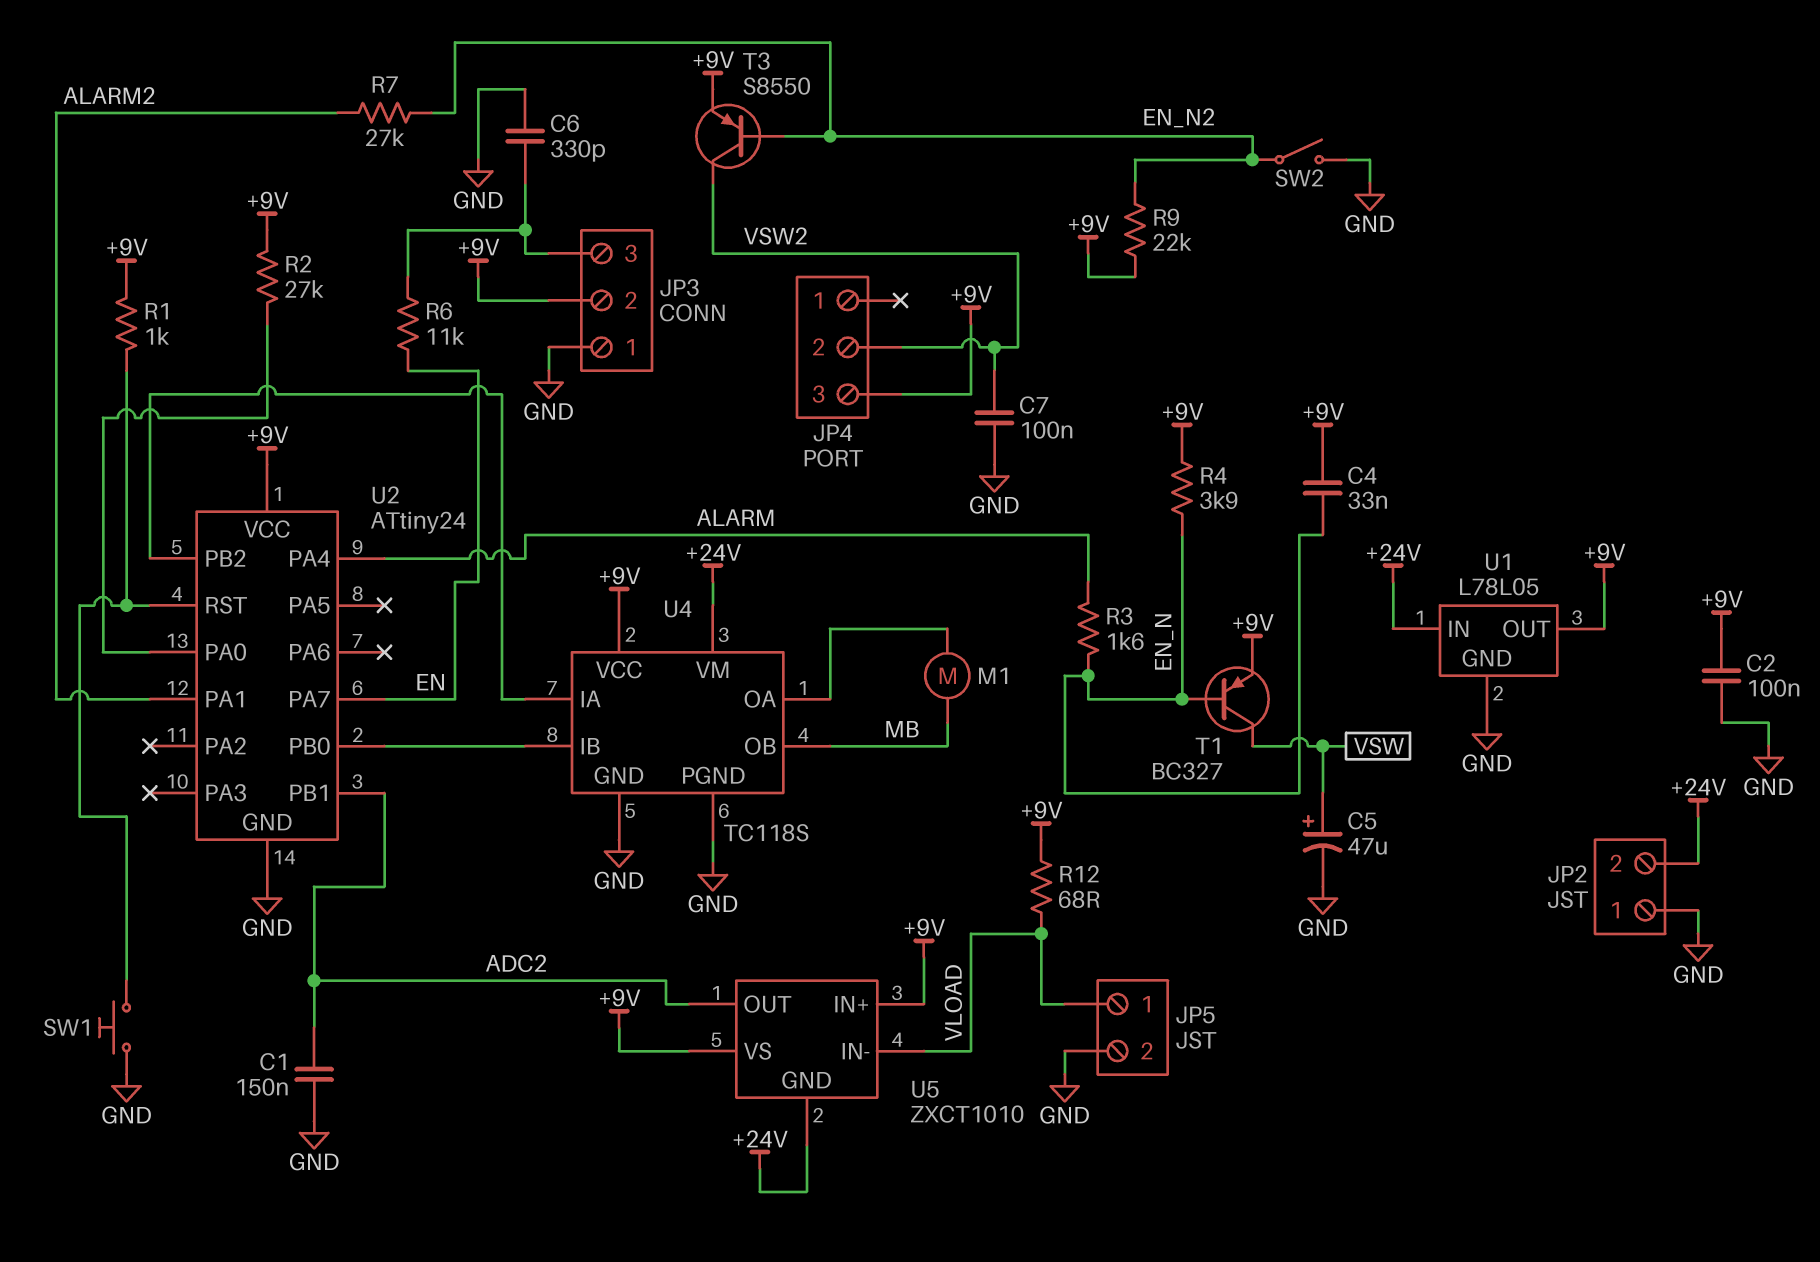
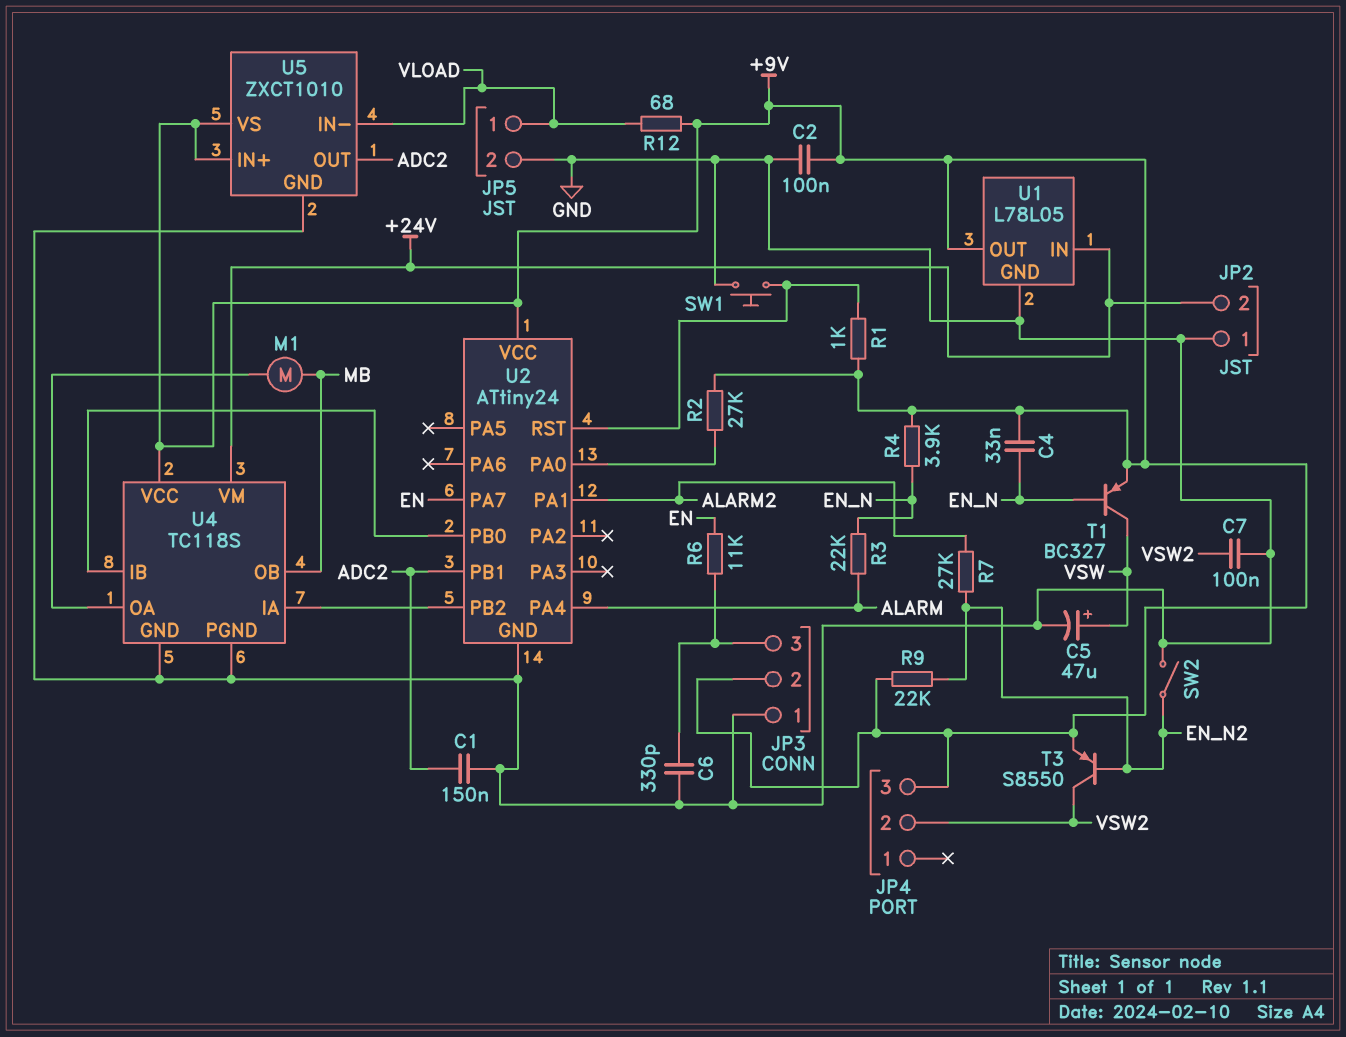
R3: 1.6k (ALARM, EN_N) -> 22k (ALARM, EN_N)
U5 pin GND: +24V -> GND

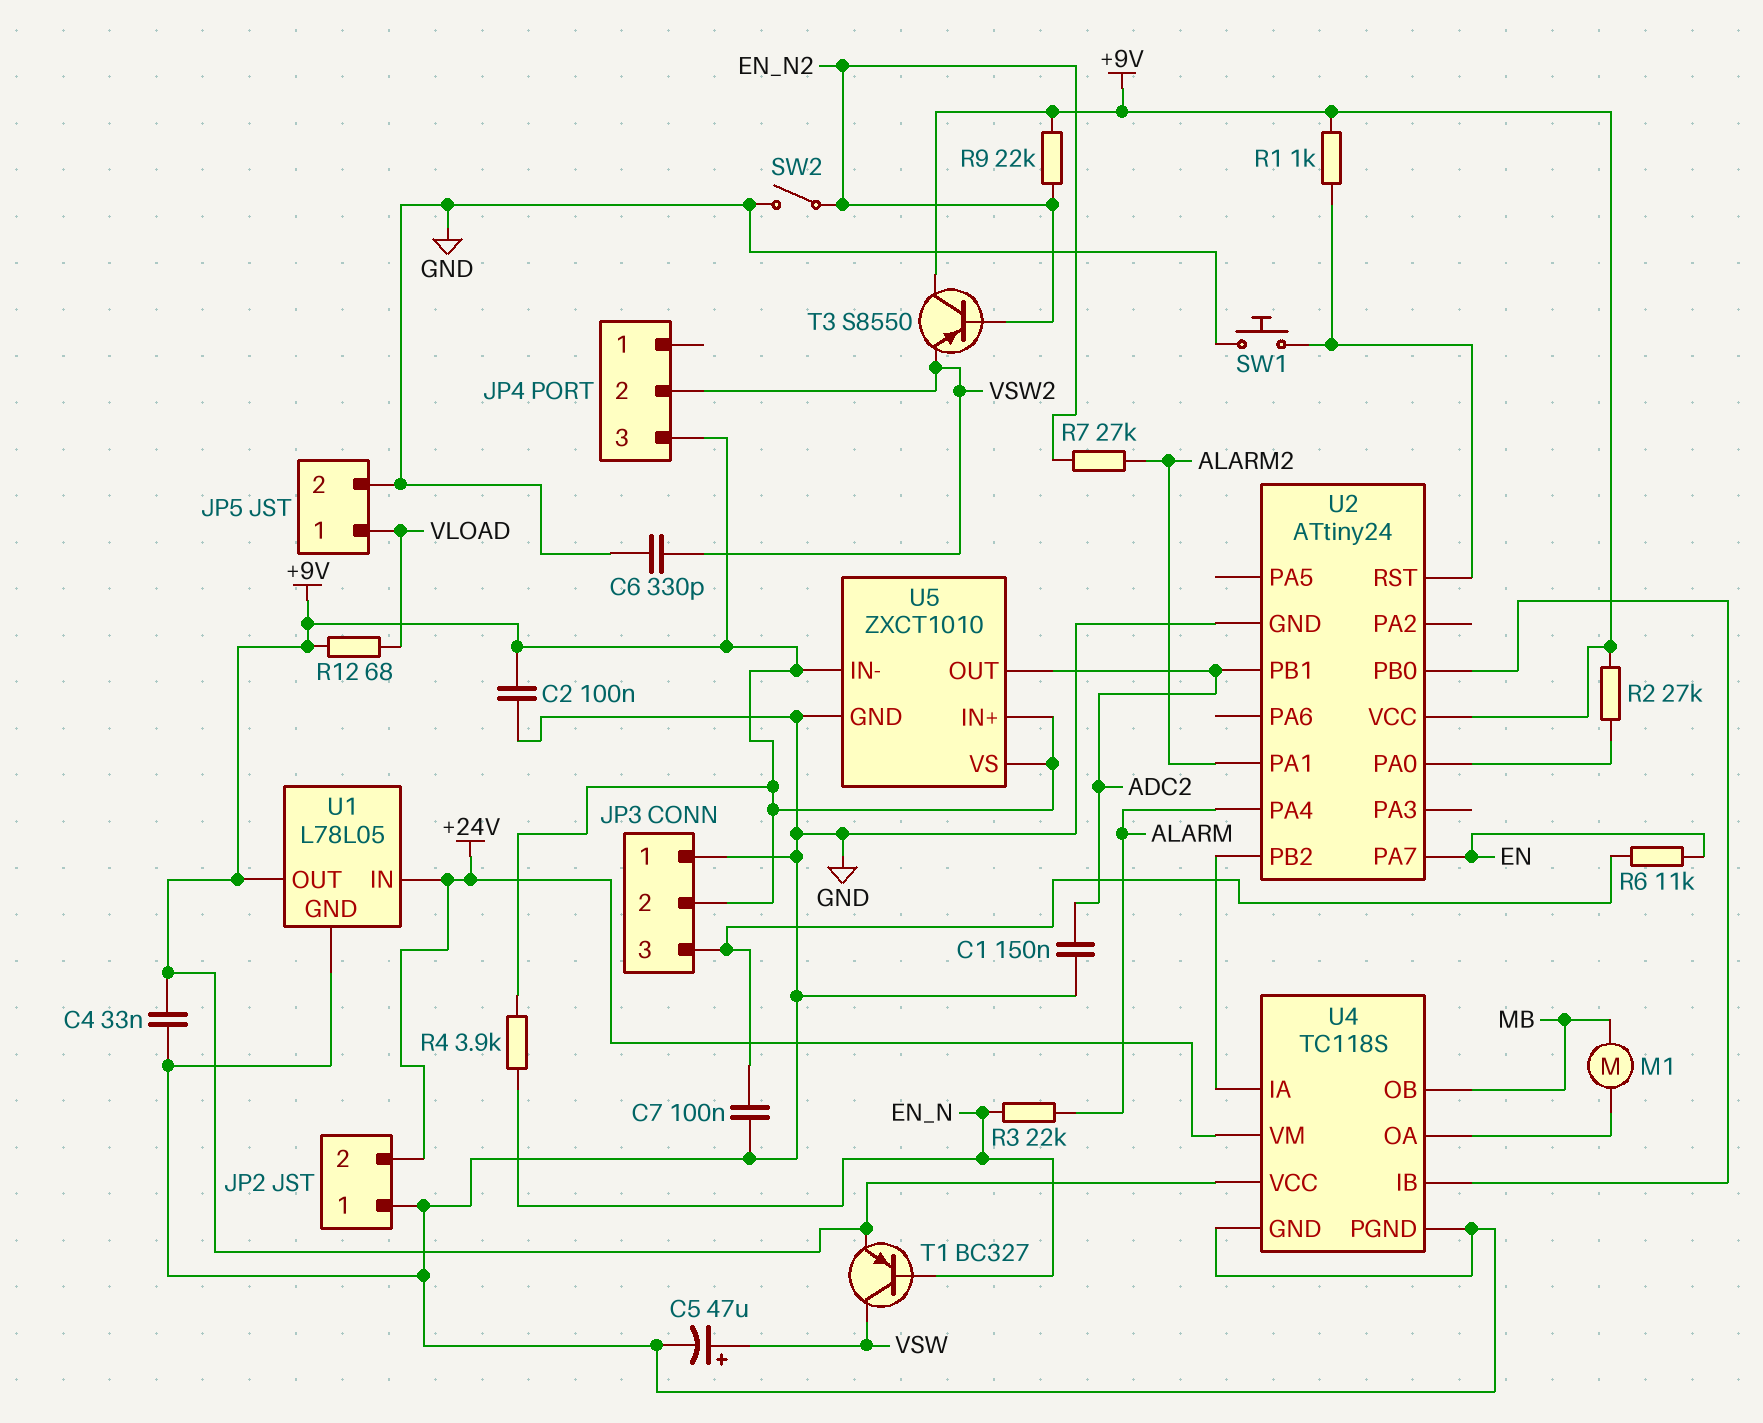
C4: 33nF (+9V, EN_N) -> 33nF (+9V, GND)
C6: 330pF (GND, JP3/3) -> 330pF (GND, VSW2)
C7: 100nF (GND, VSW2) -> 100nF (GND, JP3/3)
T3: PNP S8550 (B EN_N2, C VSW2, E +9V) -> PNP S8550 (B EN_N2, C +9V, E VSW2)
U5 pin IN-: VLOAD -> +9V

